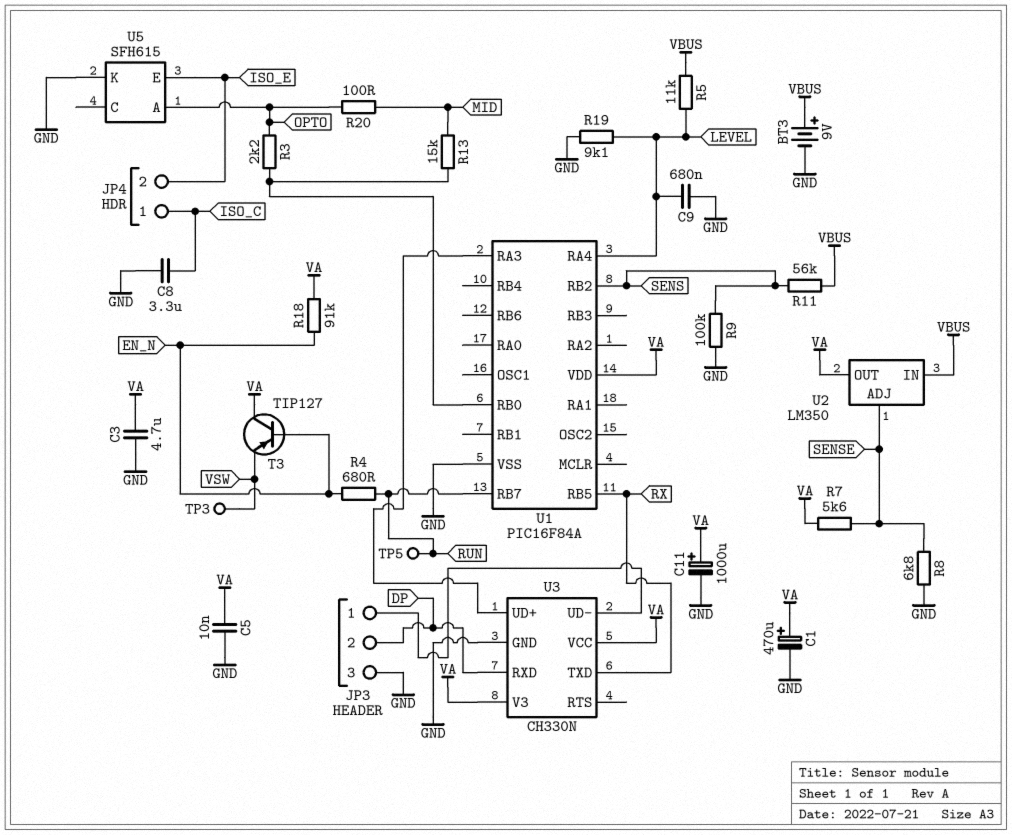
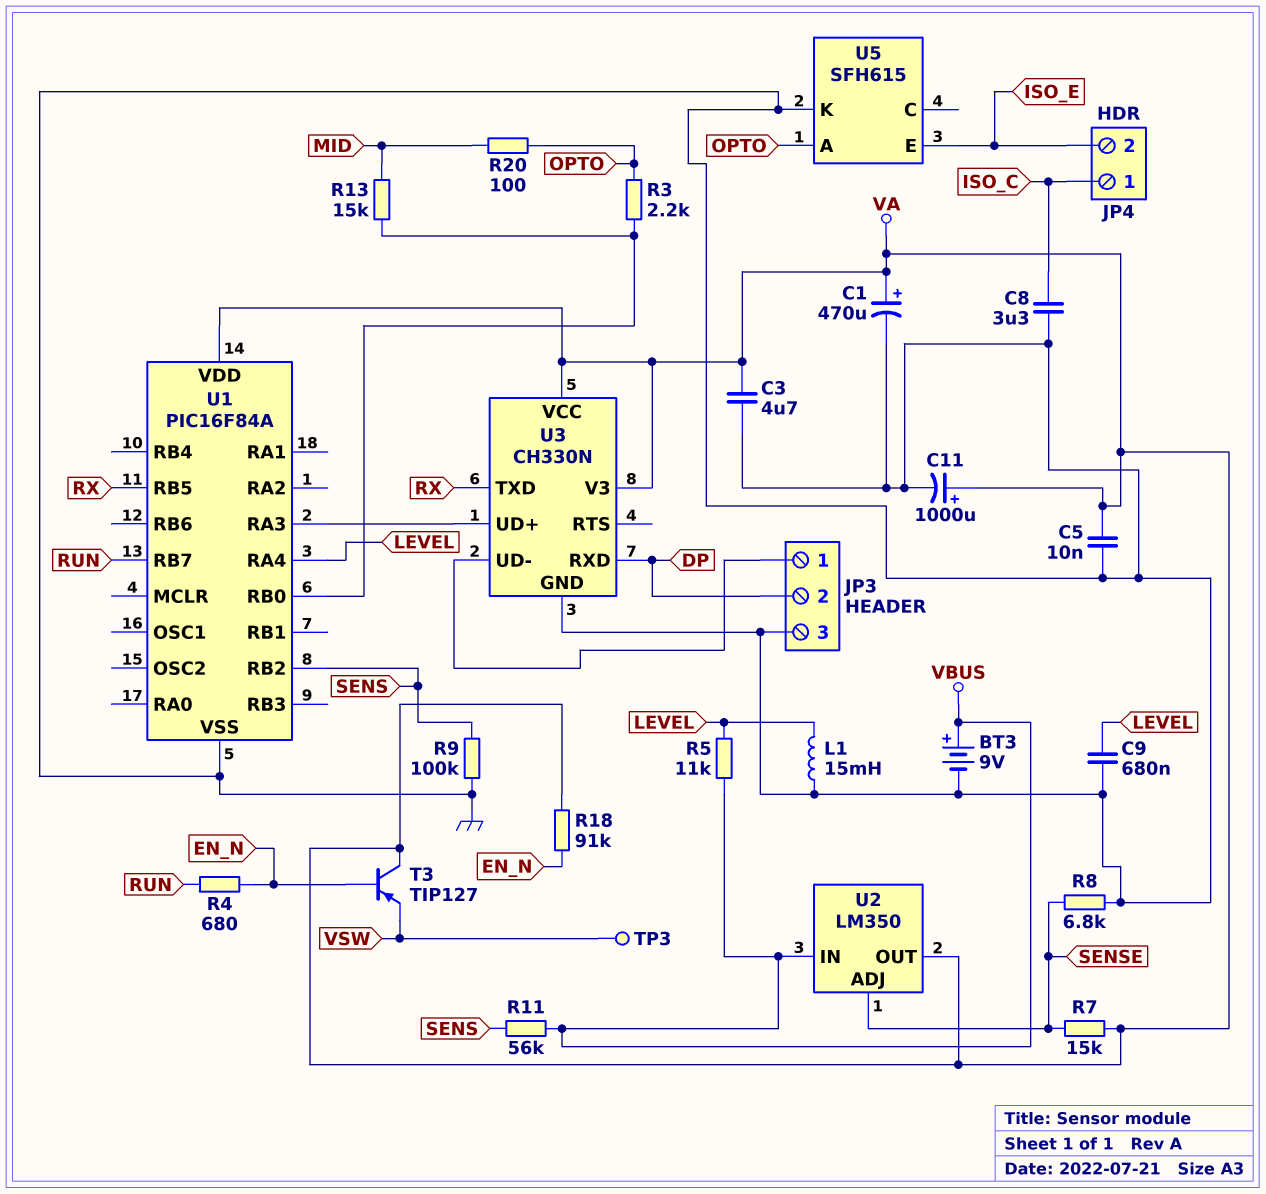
L1: none -> 15mH (GND, LEVEL)
R7: 5.6k (SENSE, VA) -> 15k (SENSE, VA)
R19: 9.1k (GND, LEVEL) -> none
TP5: test point (RUN) -> none

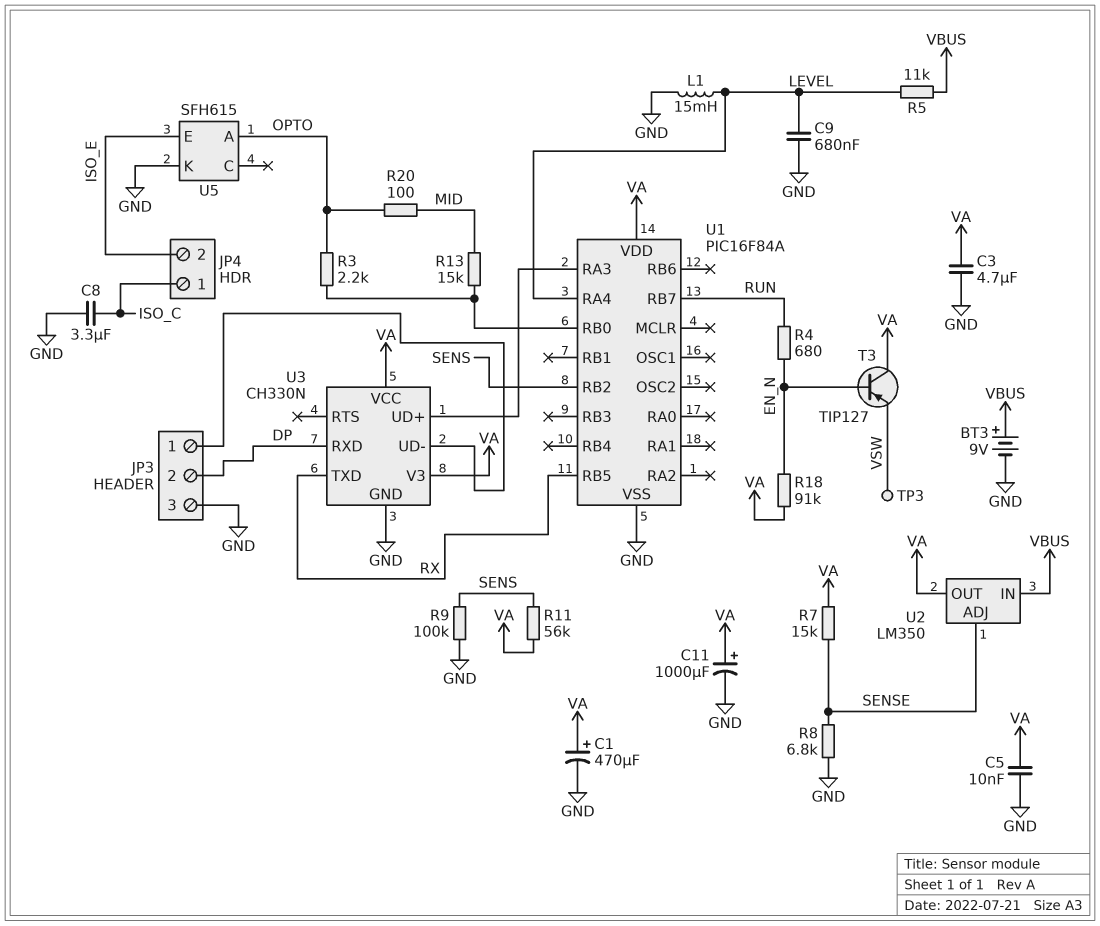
R11: 56k (SENS, VBUS) -> 56k (SENS, VA)

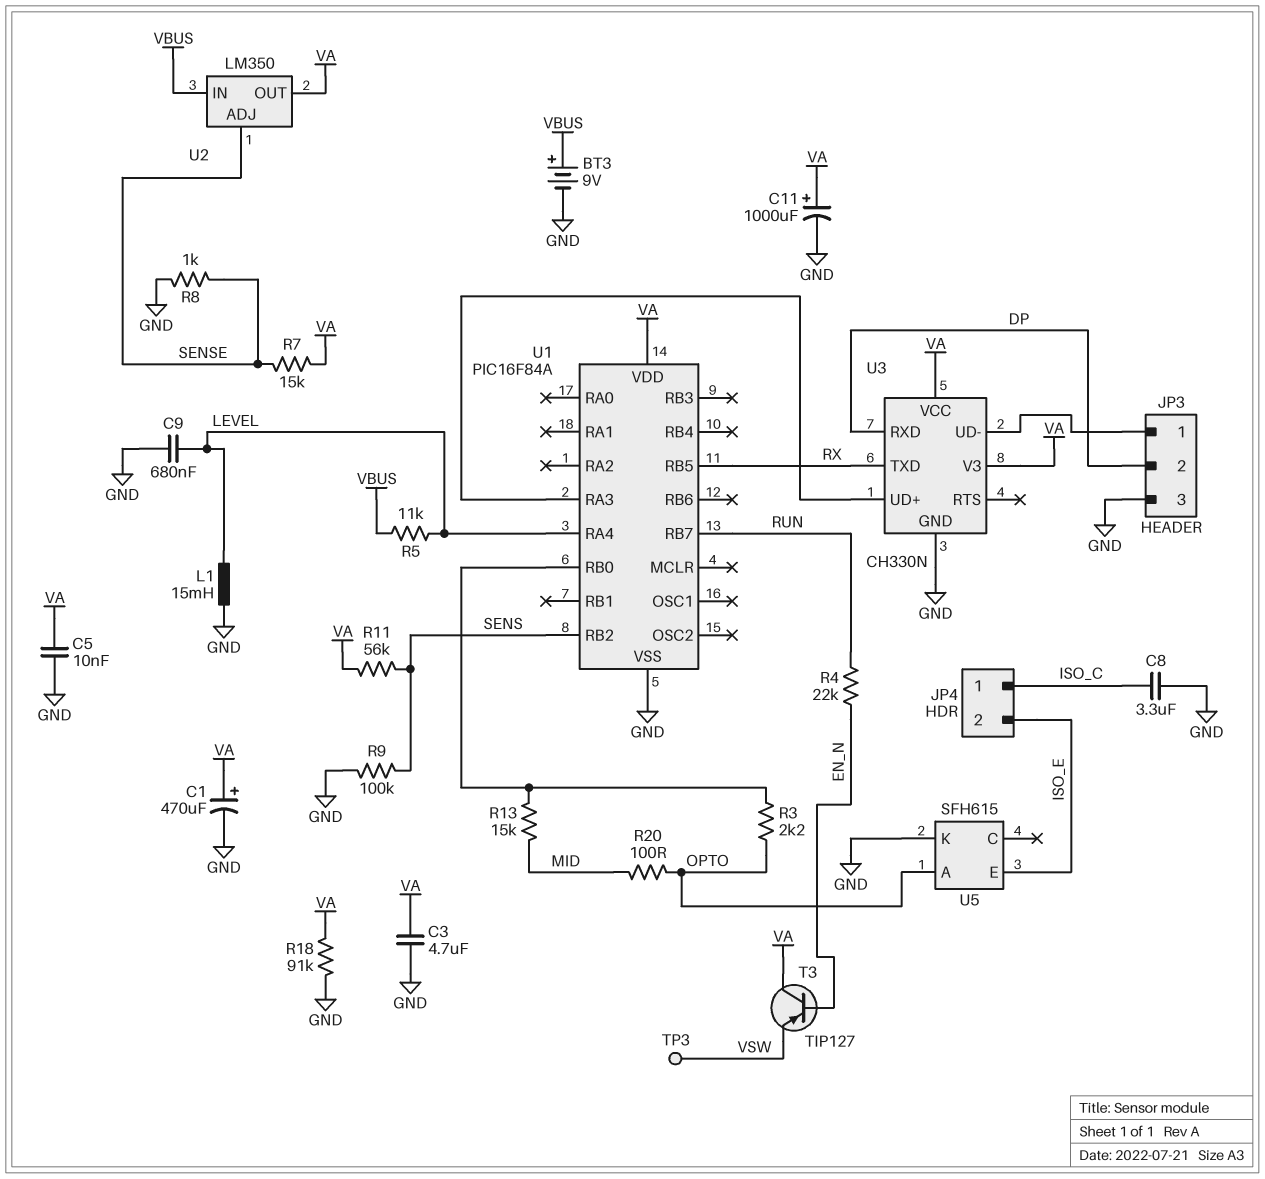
R4: 680 (EN_N, RUN) -> 22k (EN_N, RUN)
R8: 6.8k (GND, SENSE) -> 1k (GND, SENSE)
R18: 91k (EN_N, VA) -> 91k (GND, VA)

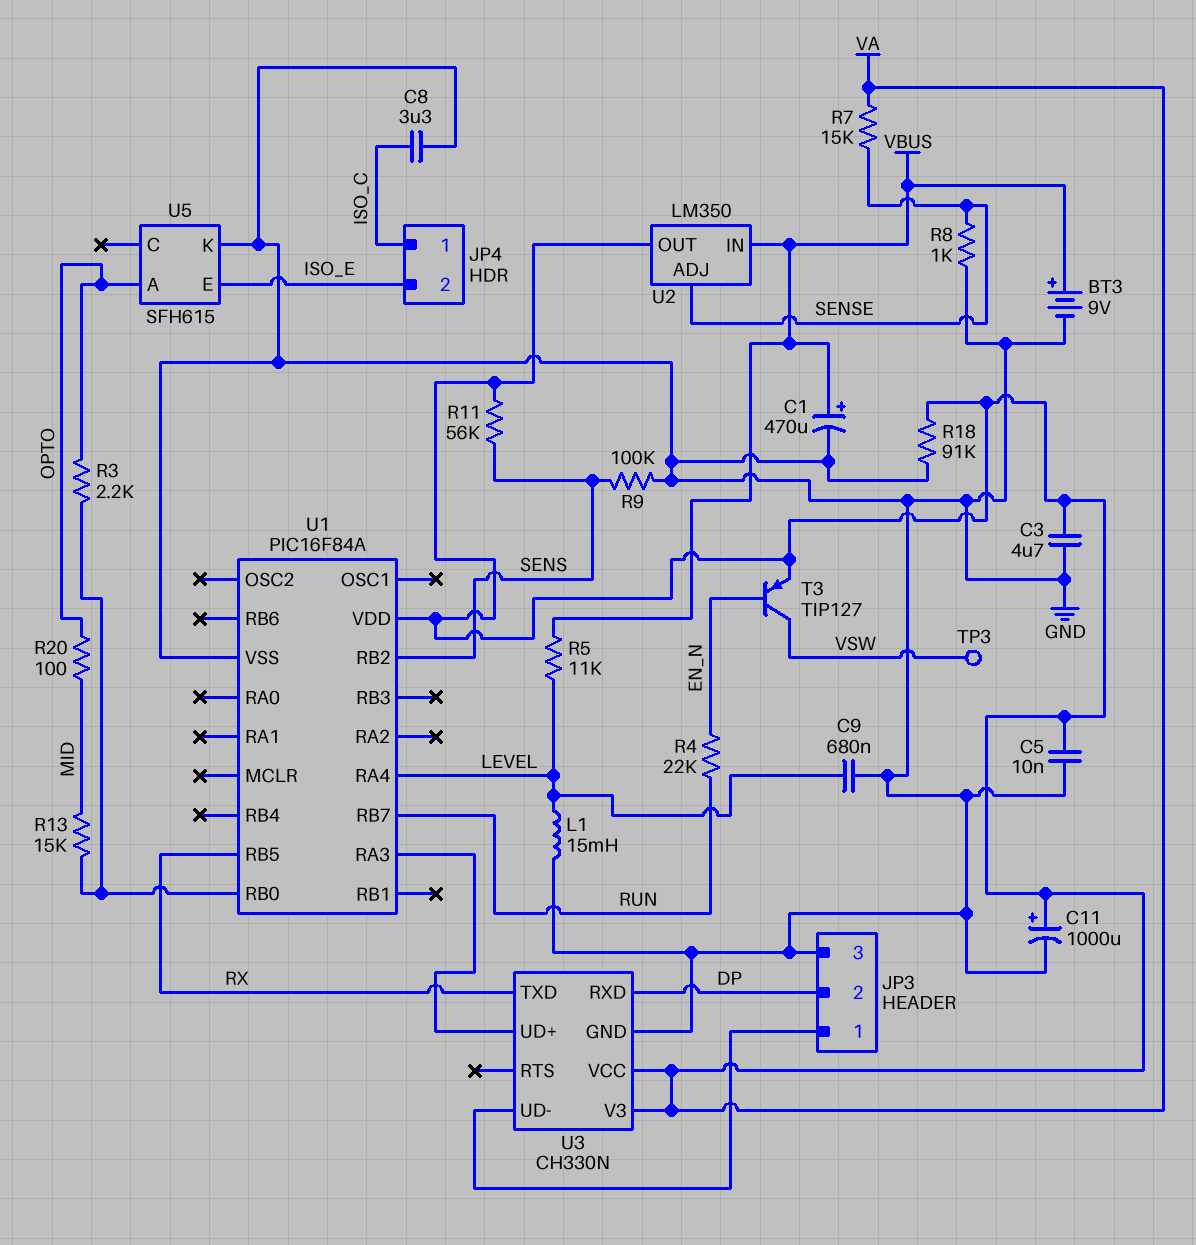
C1: 470uF (plus VA, minus GND) -> 470uF (plus VBUS, minus GND)
T3: PNP TIP127 (B EN_N, C VA, E VSW) -> PNP TIP127 (B EN_N, C VSW, E VA)

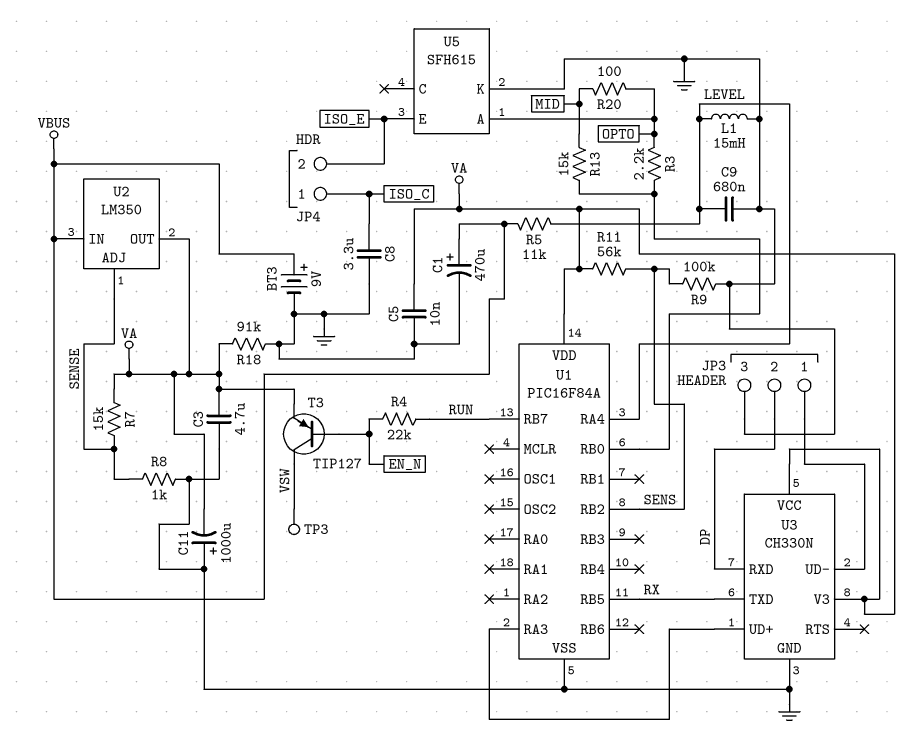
C11: 1000uF (plus VA, minus GND) -> 1000uF (plus GND, minus VA)

